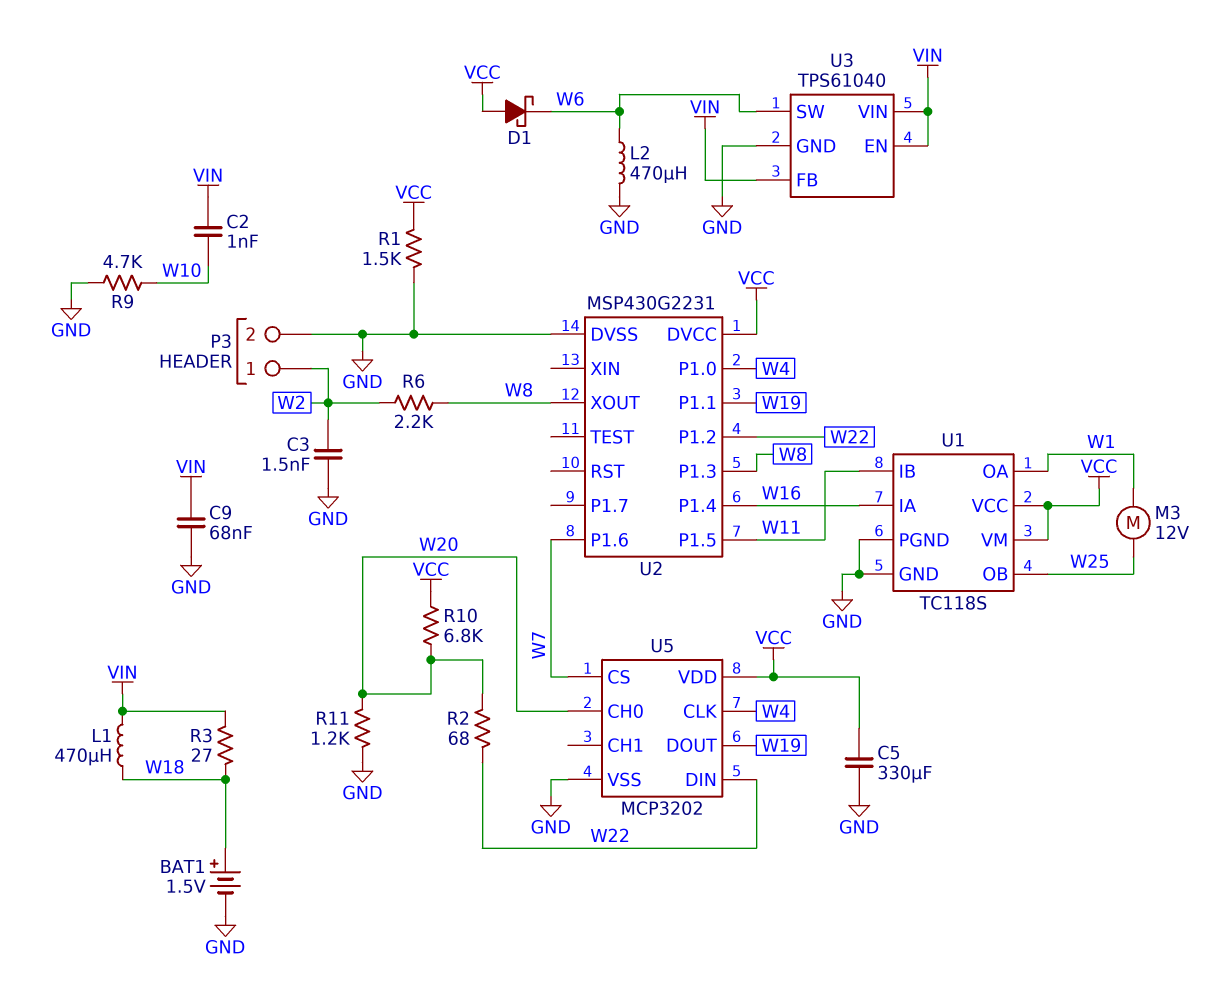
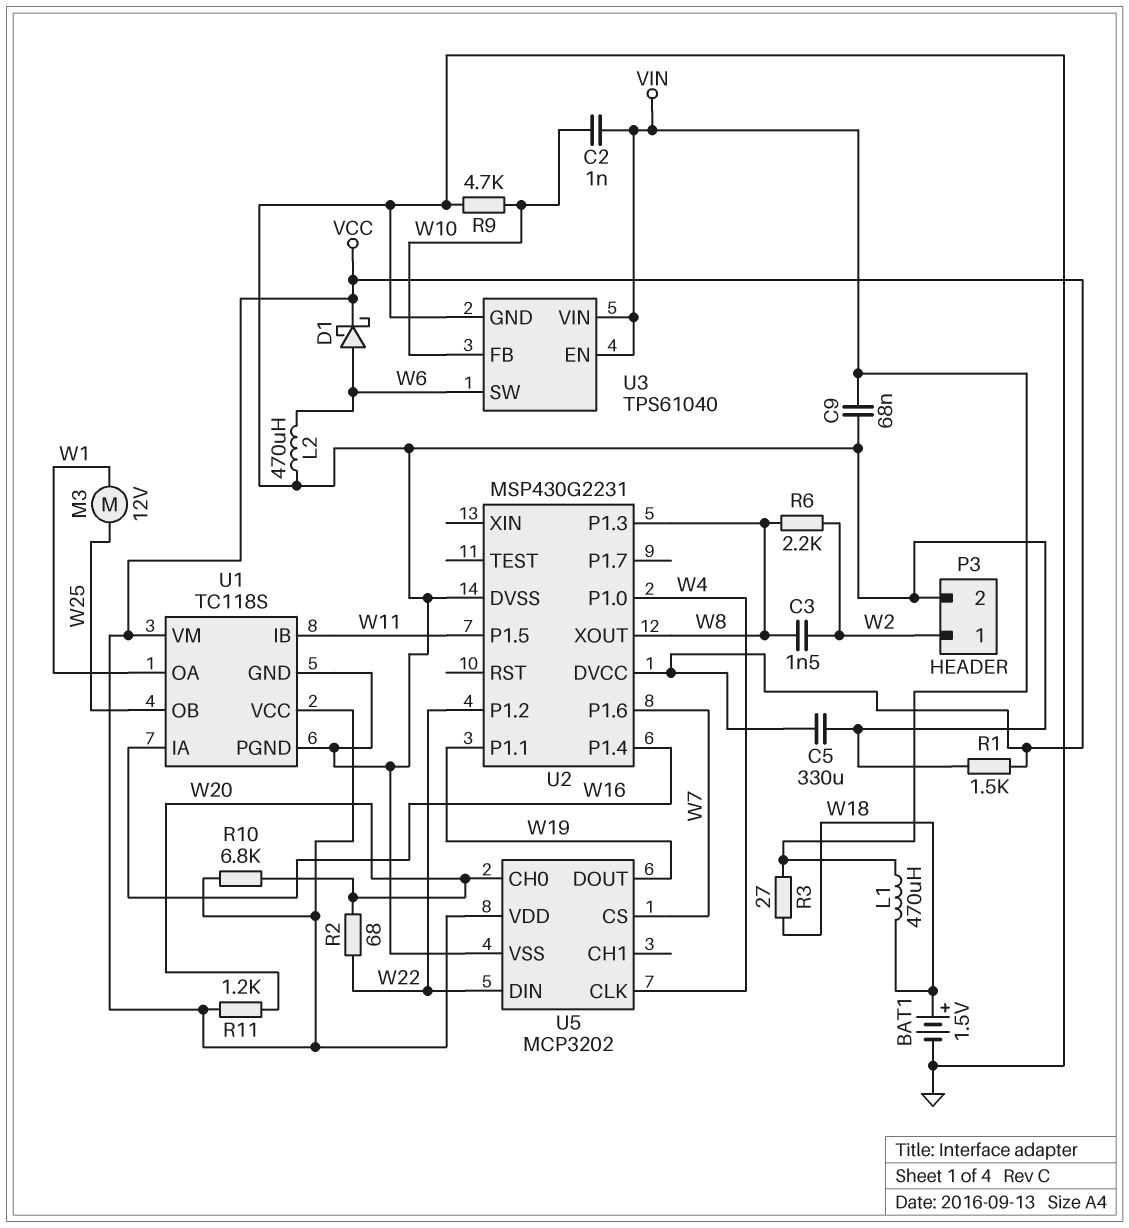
C3: 1.5nF (GND, W2) -> 1.5nF (W2, W8)
D1: schottky (A VCC, K W6) -> schottky (A W6, K VCC)
R11: 1.2k (GND, W20) -> 1.2k (VCC, W20)
U3 pin FB: VIN -> W10

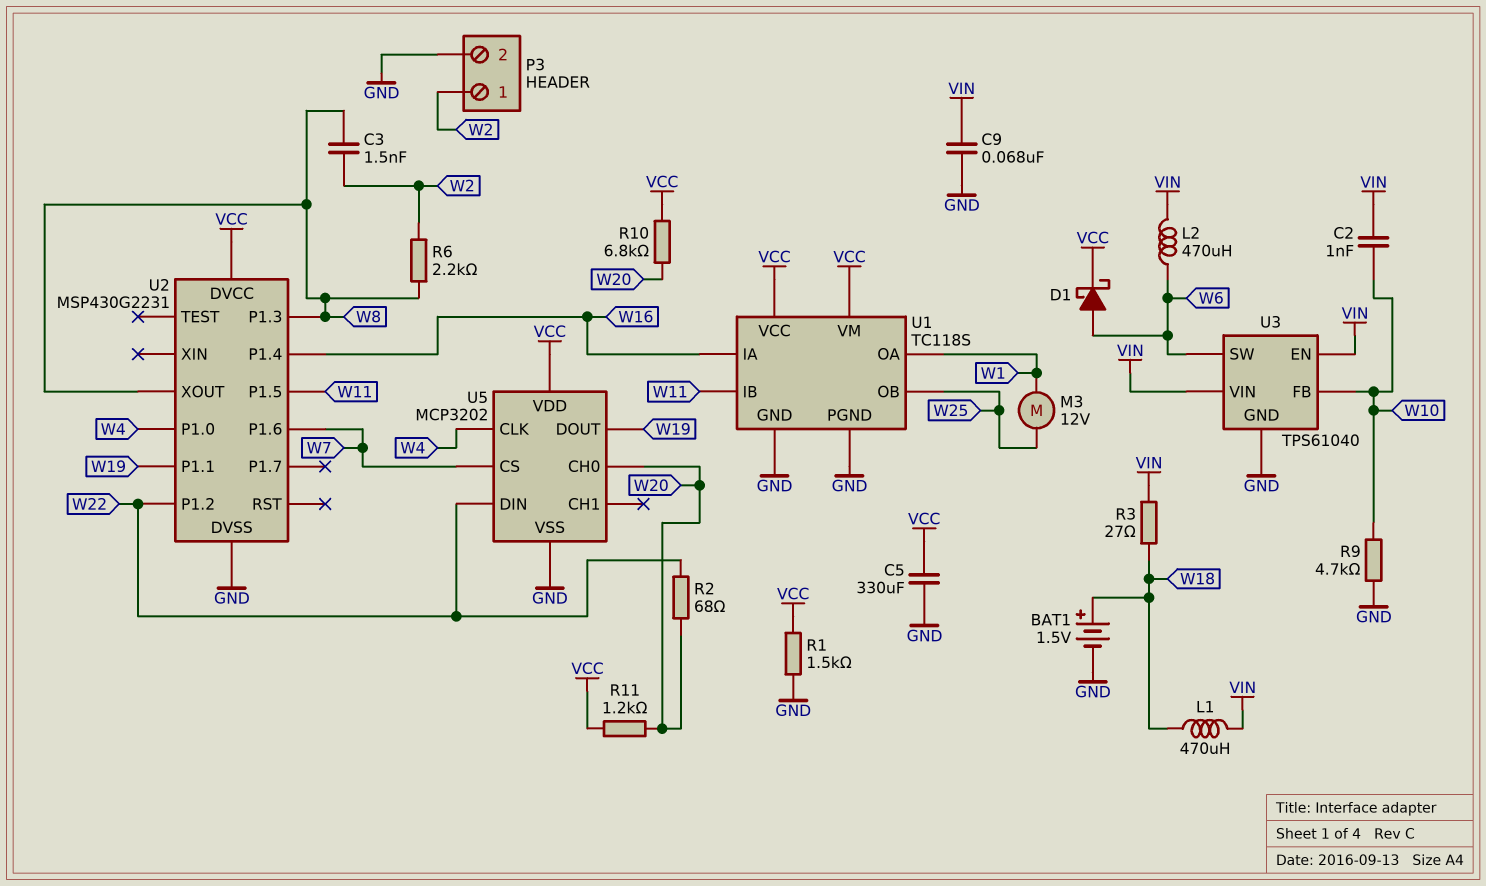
L2: 470uH (GND, W6) -> 470uH (VIN, W6)

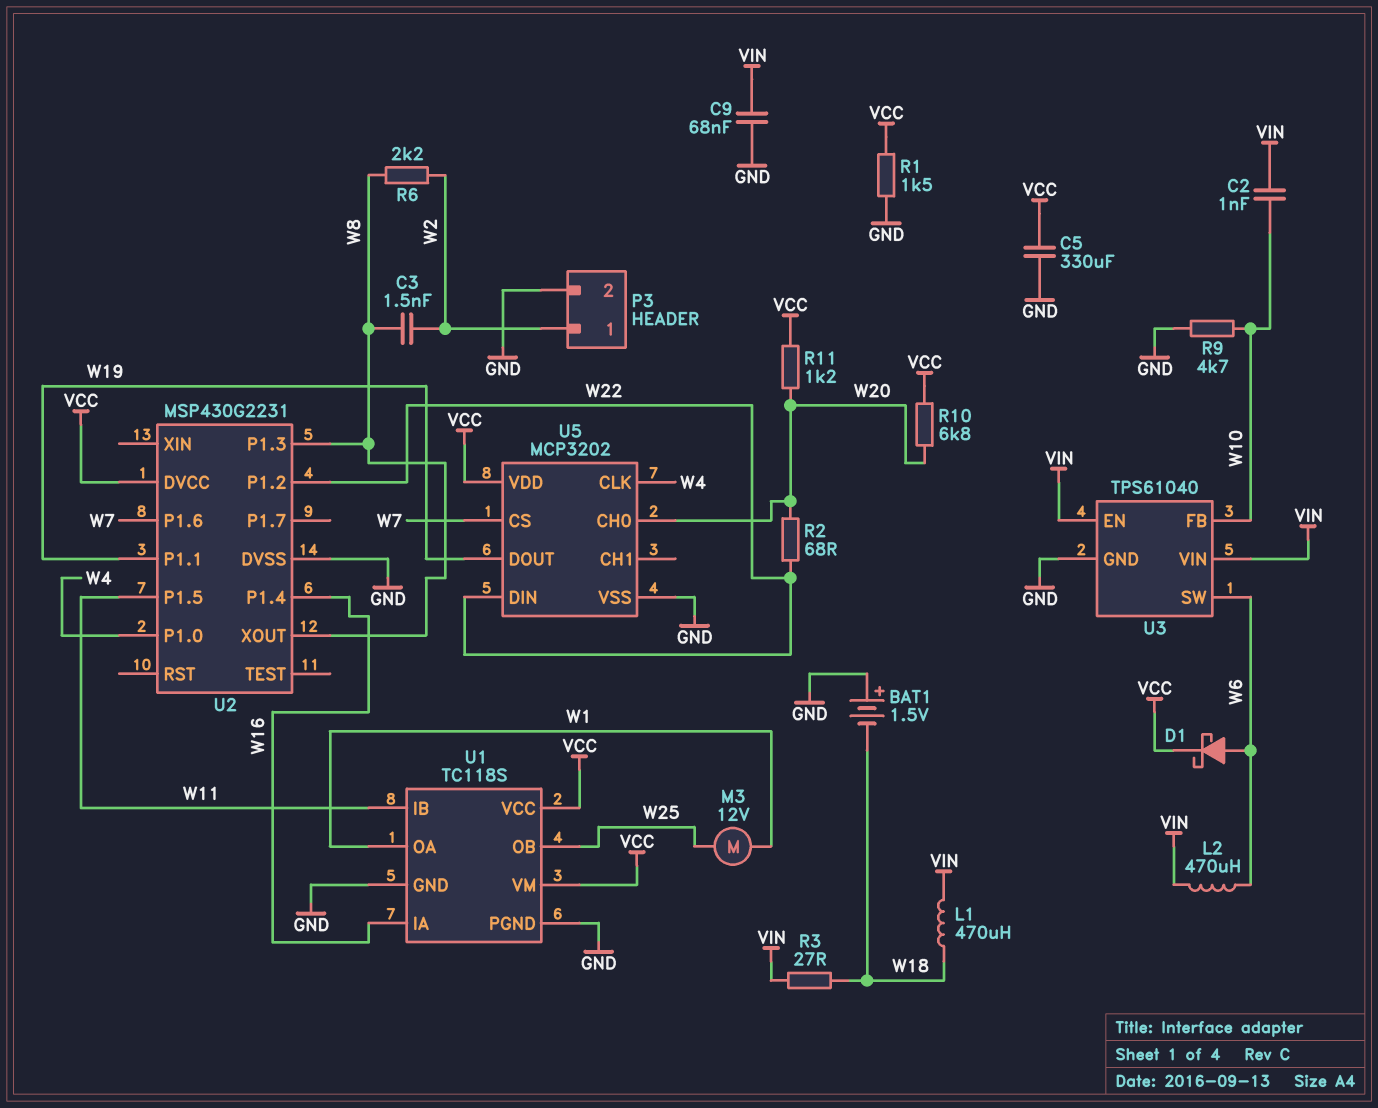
BAT1: 1.5V (plus W18, minus GND) -> 1.5V (plus GND, minus W18)

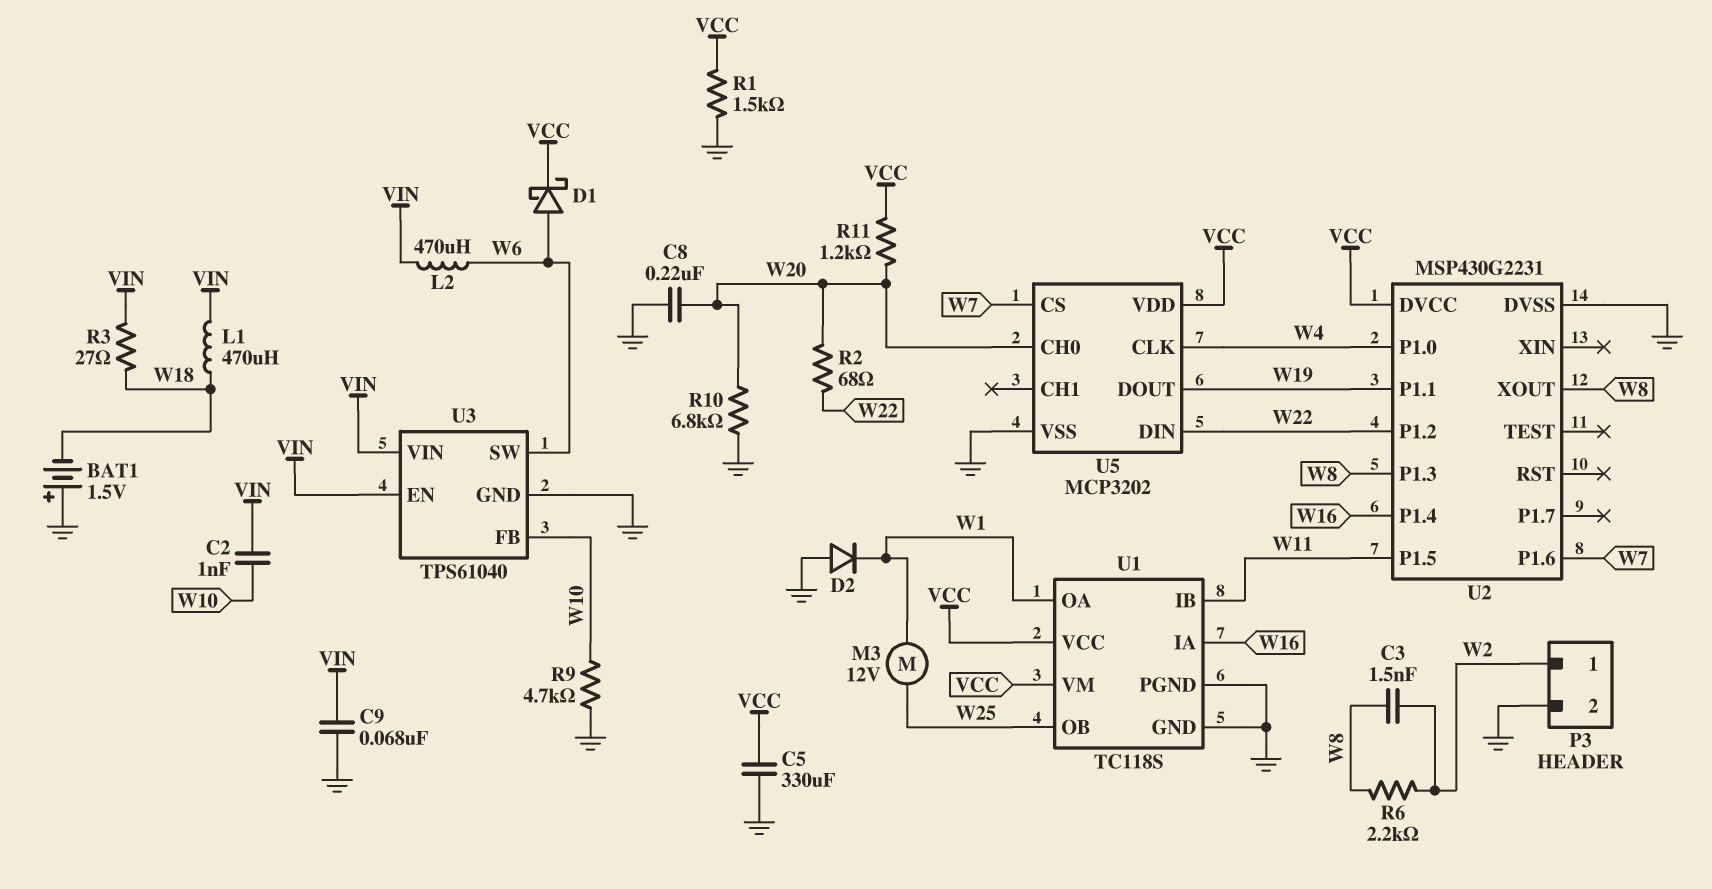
C8: none -> 220nF (GND, W20)
D2: none -> diode (A GND, K W1)
R10: 6.8k (VCC, W20) -> 6.8k (GND, W20)

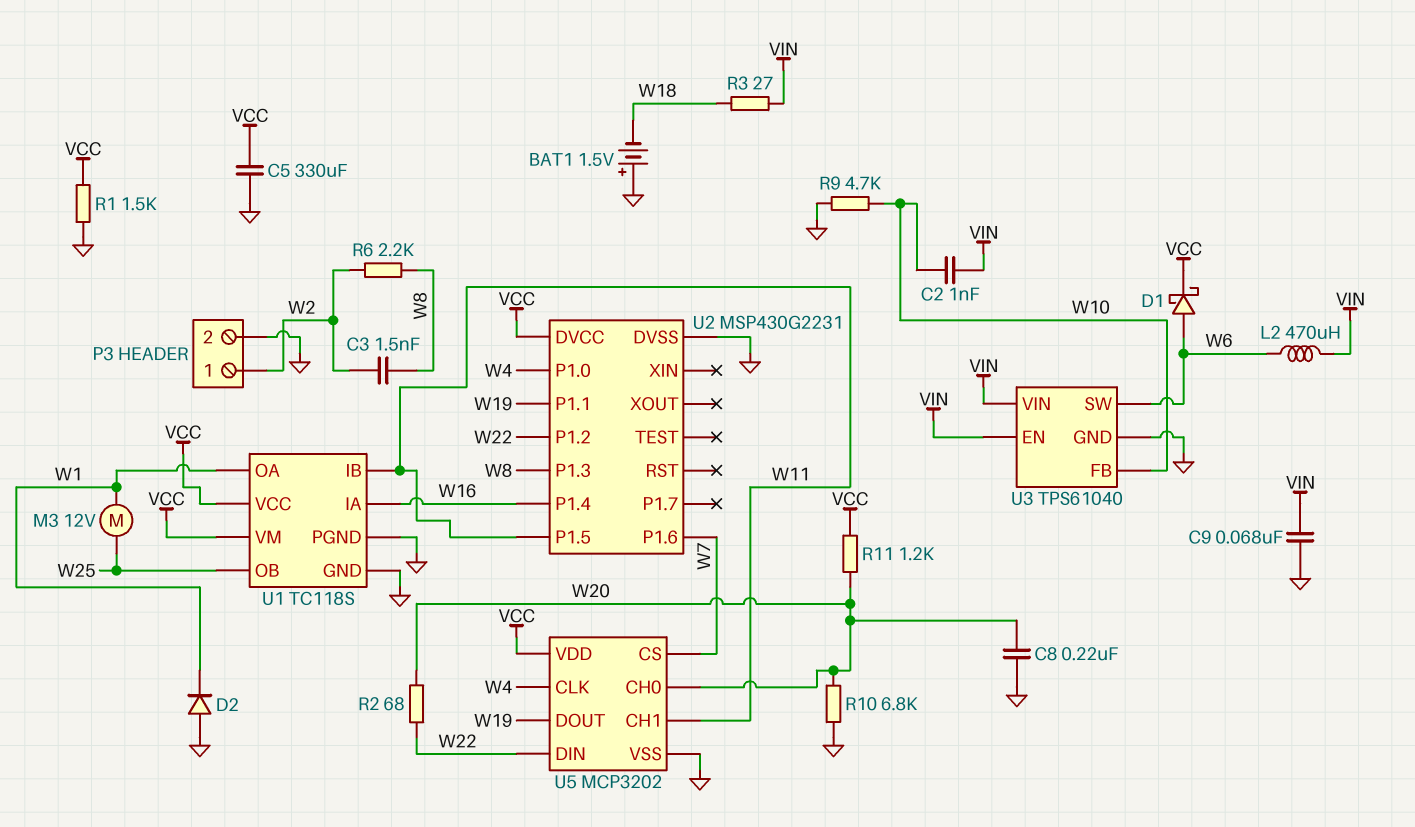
L1: 470uH (VIN, W18) -> none
U2 pin XOUT: W8 -> none
U5 pin CH1: none -> W11

